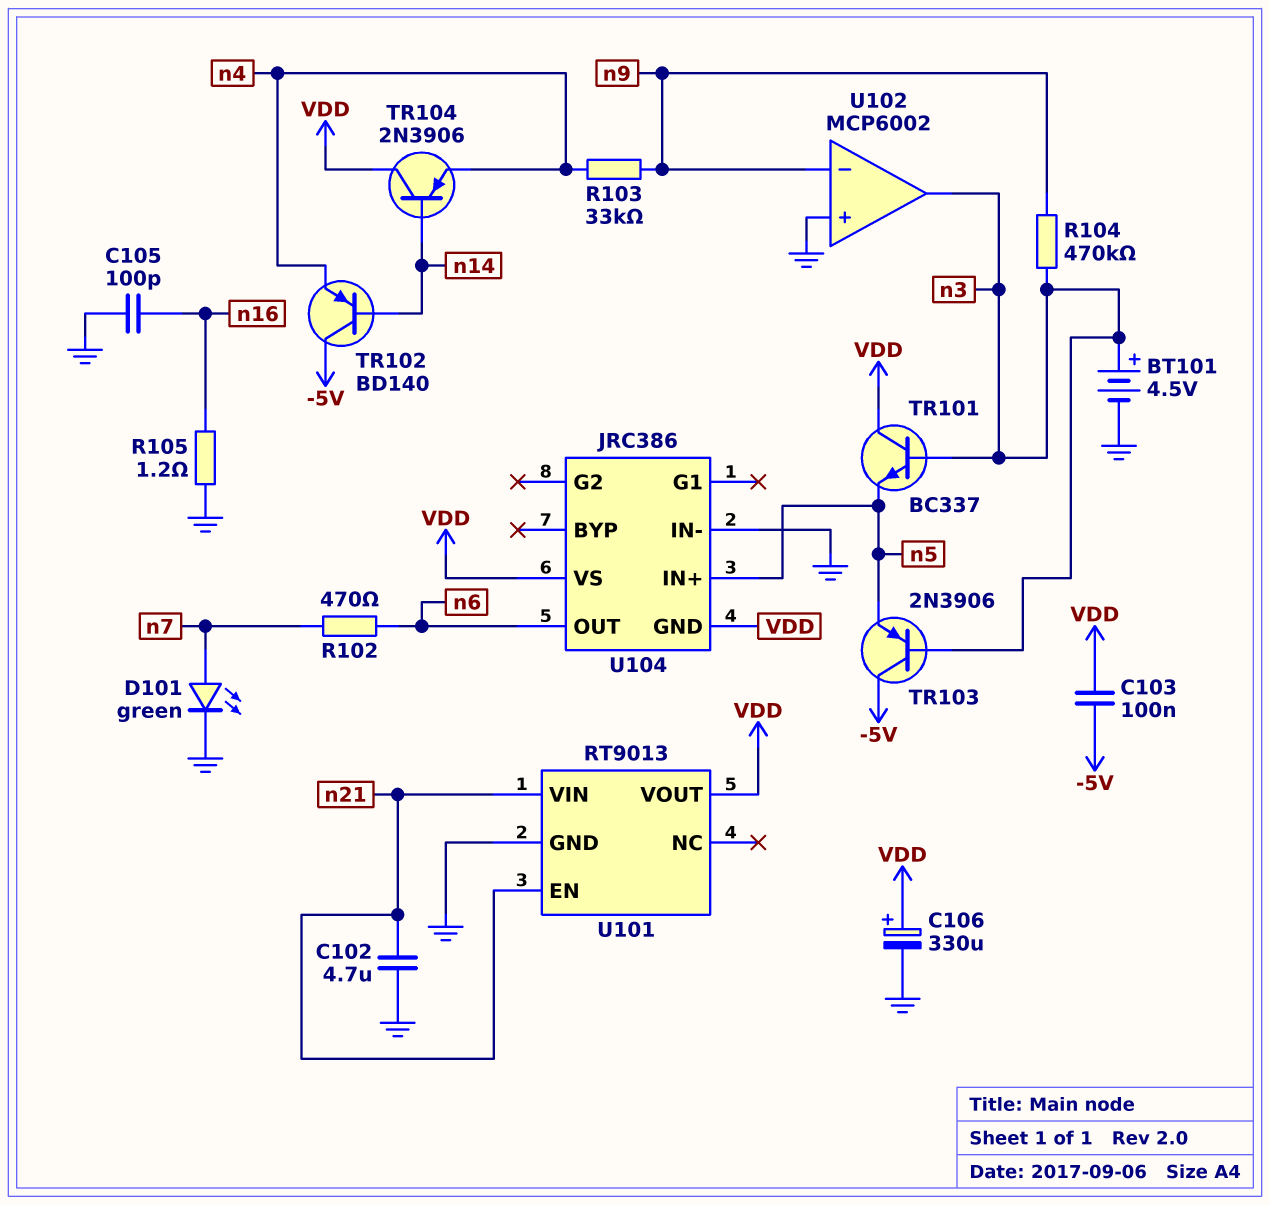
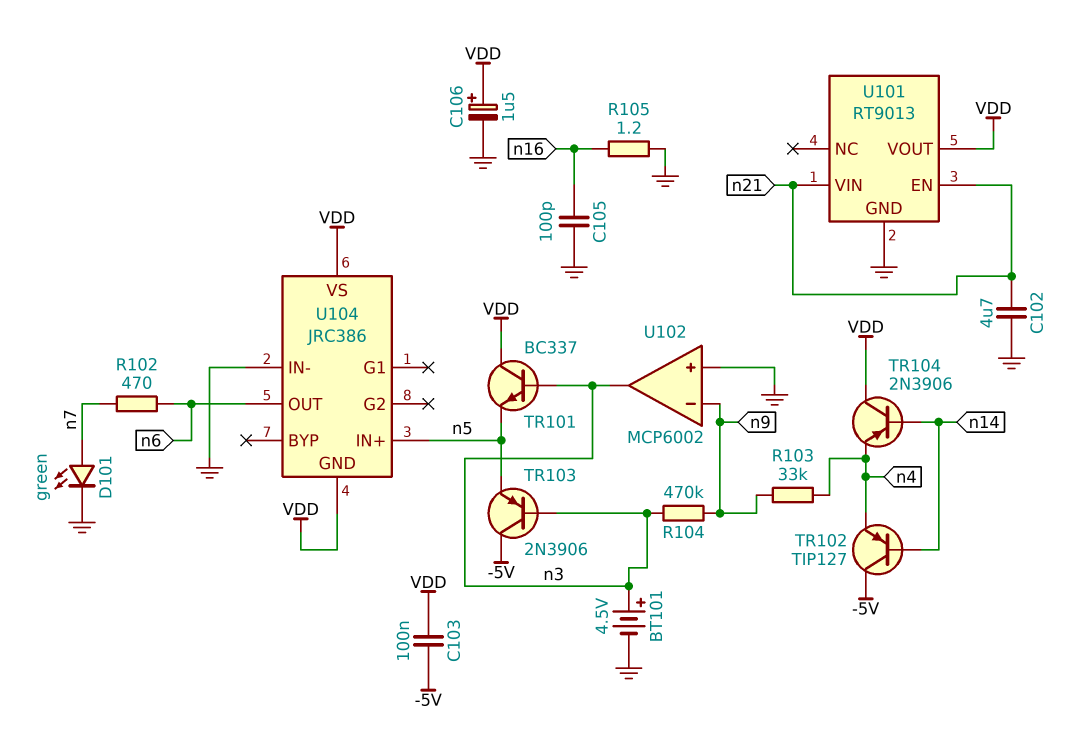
C106: 330uF (plus VDD, minus GND) -> 1.5uF (plus VDD, minus GND)
TR102: PNP BD140 (B n14, C -5V, E n4) -> PNP TIP127 (B n14, C -5V, E n4)

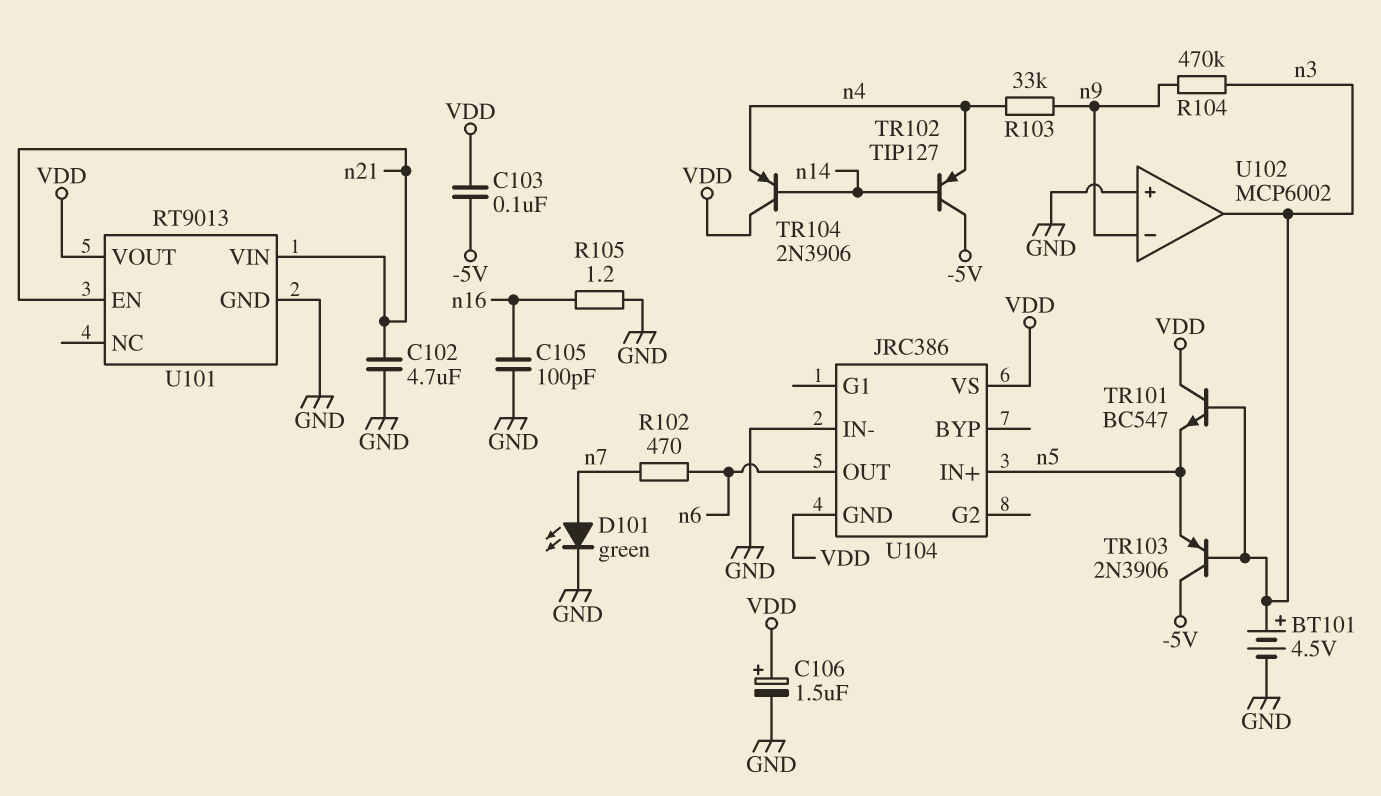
TR101: NPN BC337 (B n3, C VDD, E n5) -> NPN BC547 (B n3, C VDD, E n5)

